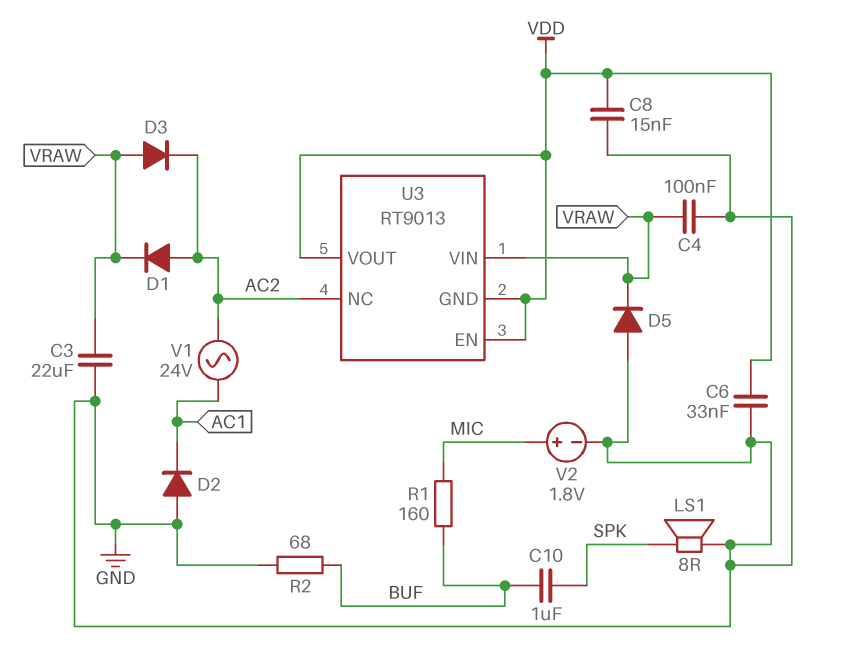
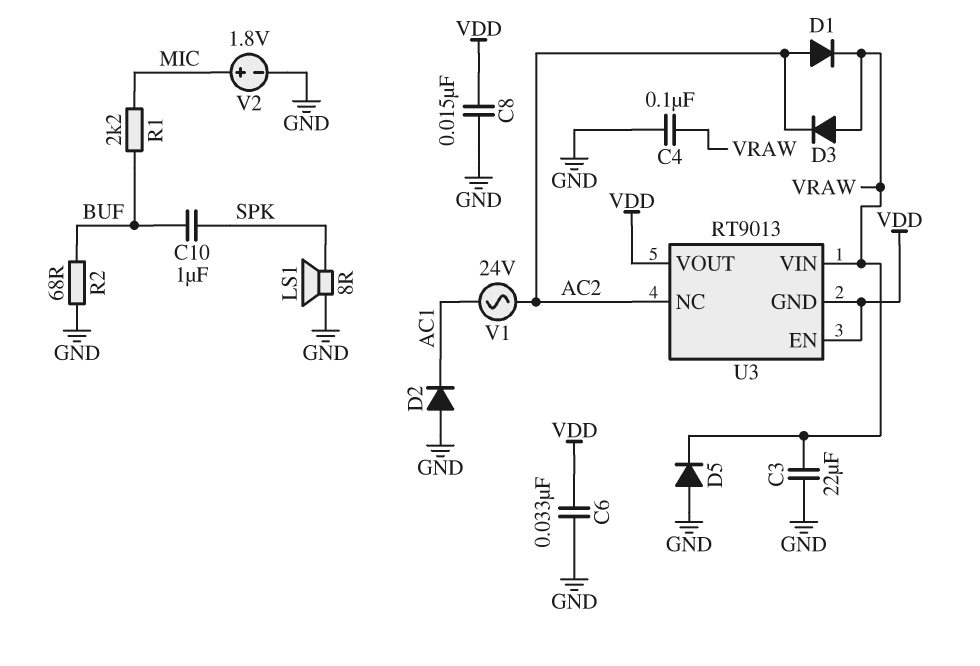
R1: 160 (BUF, MIC) -> 2.2k (BUF, MIC)

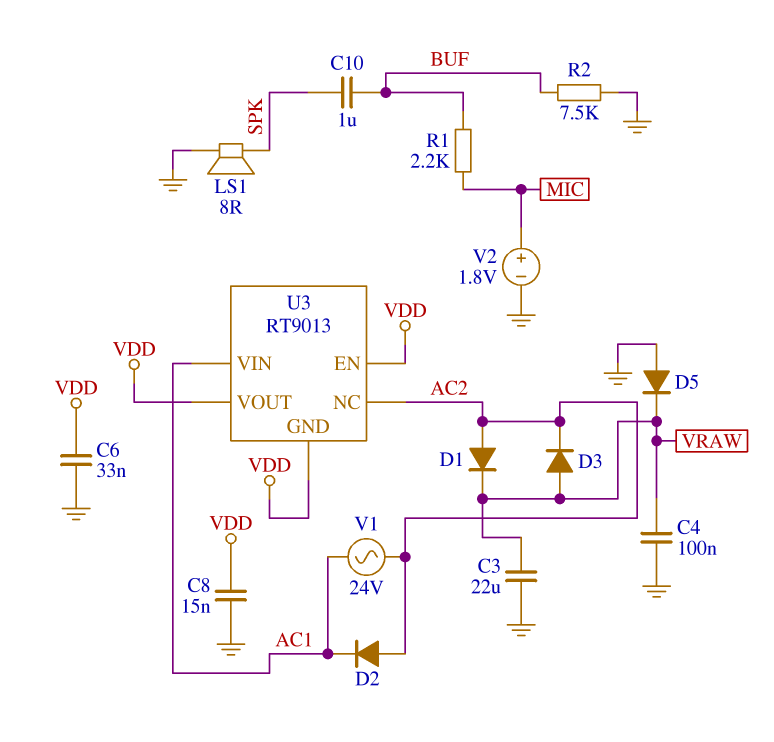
D2: diode (A GND, K AC1) -> diode (A AC2, K AC1)
R2: 68 (BUF, GND) -> 7.5k (BUF, GND)
U3 pin VIN: VRAW -> AC1

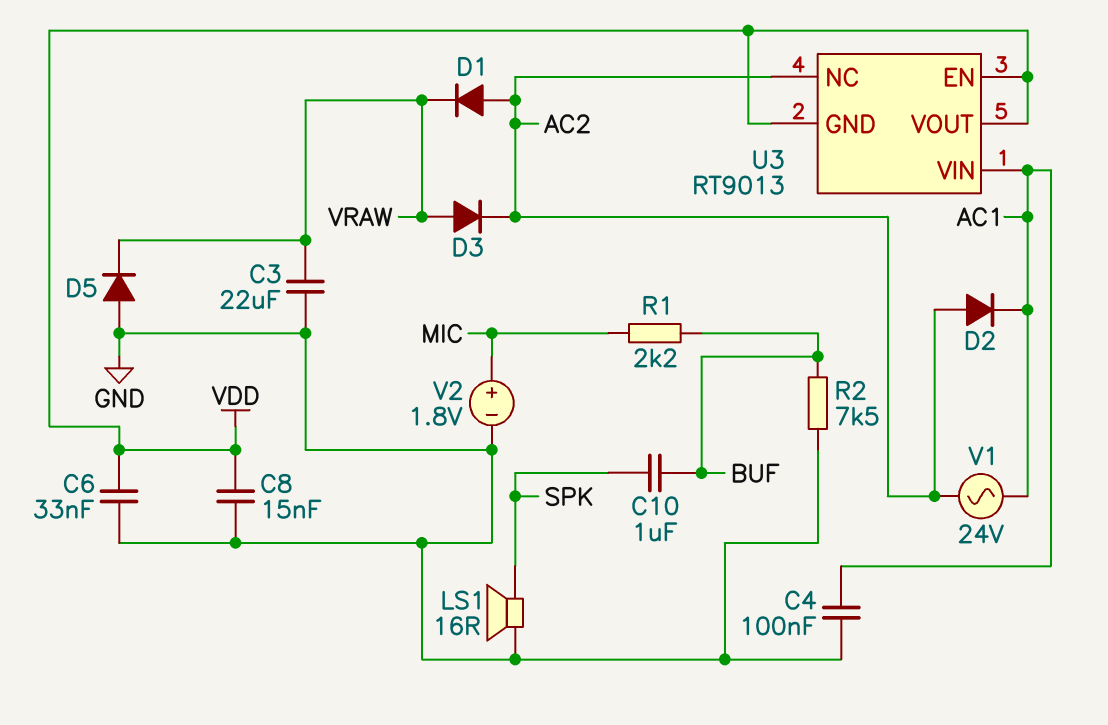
C4: 100nF (GND, VRAW) -> 100nF (AC1, GND)
LS1: speaker 8R (GND, SPK) -> speaker 16R (GND, SPK)

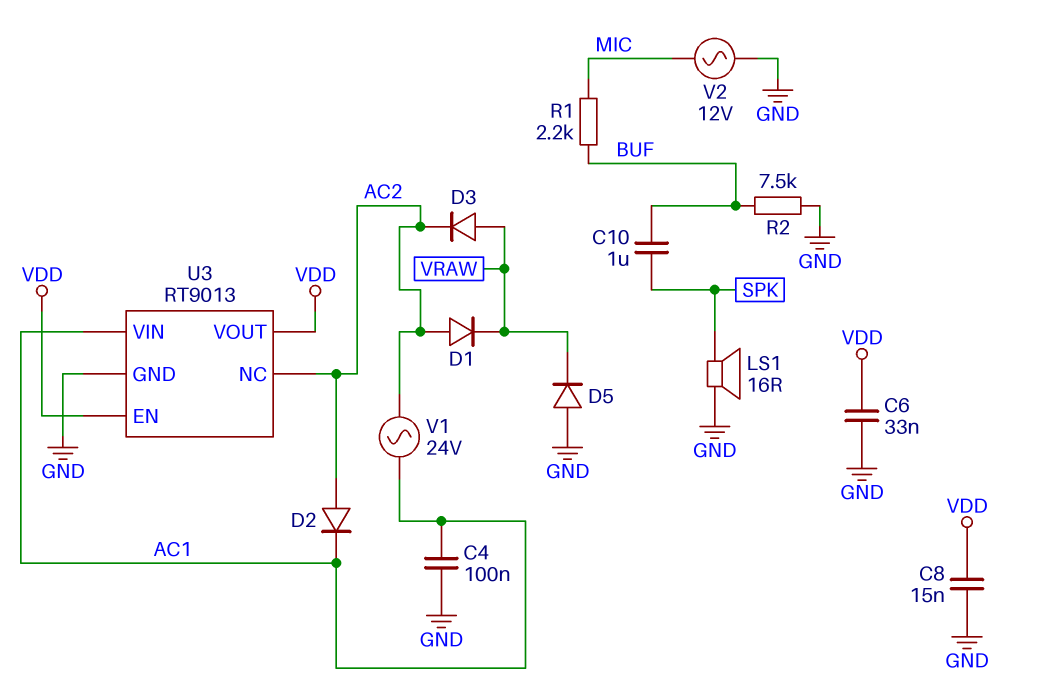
C3: 22uF (GND, VRAW) -> none
U3 pin GND: VDD -> GND
V2: 1.8V (plus MIC, minus GND) -> AC 12V (GND, MIC)

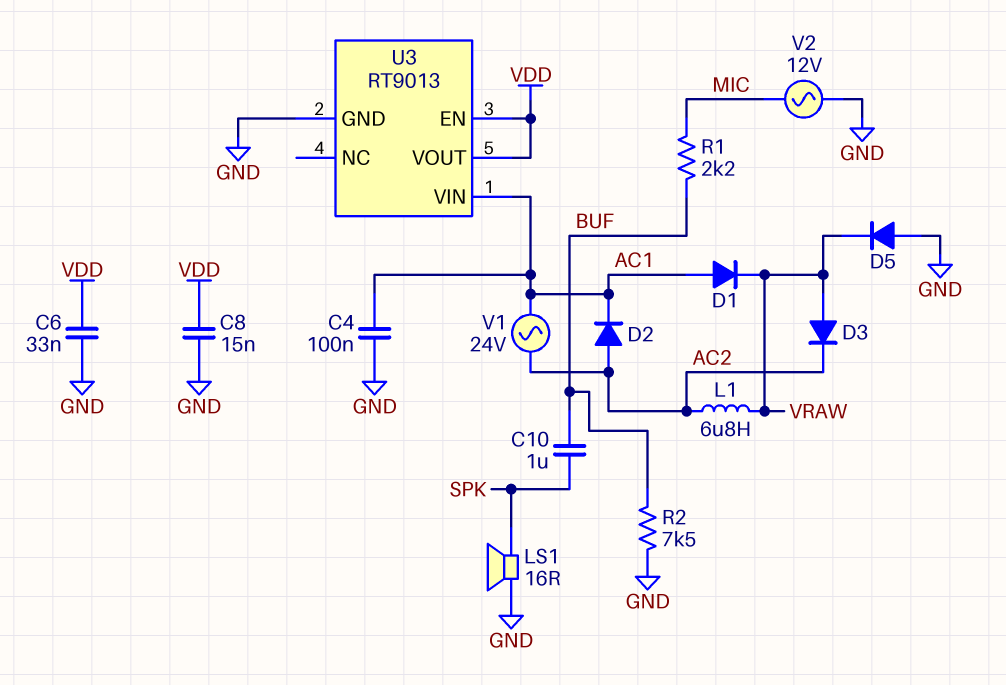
D1: diode (A AC2, K VRAW) -> diode (A AC1, K VRAW)
L1: none -> 6.8uH (AC2, VRAW)
U3 pin NC: AC2 -> none

